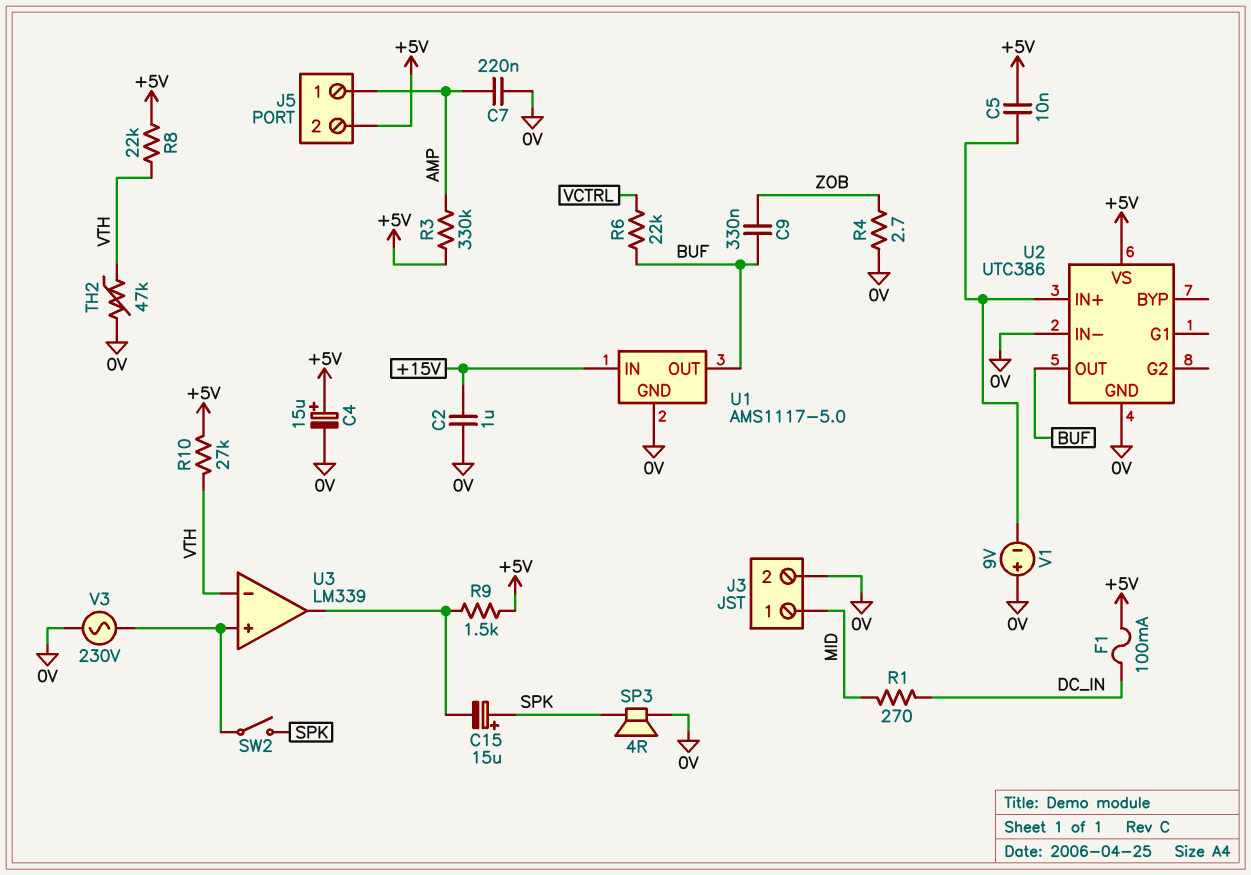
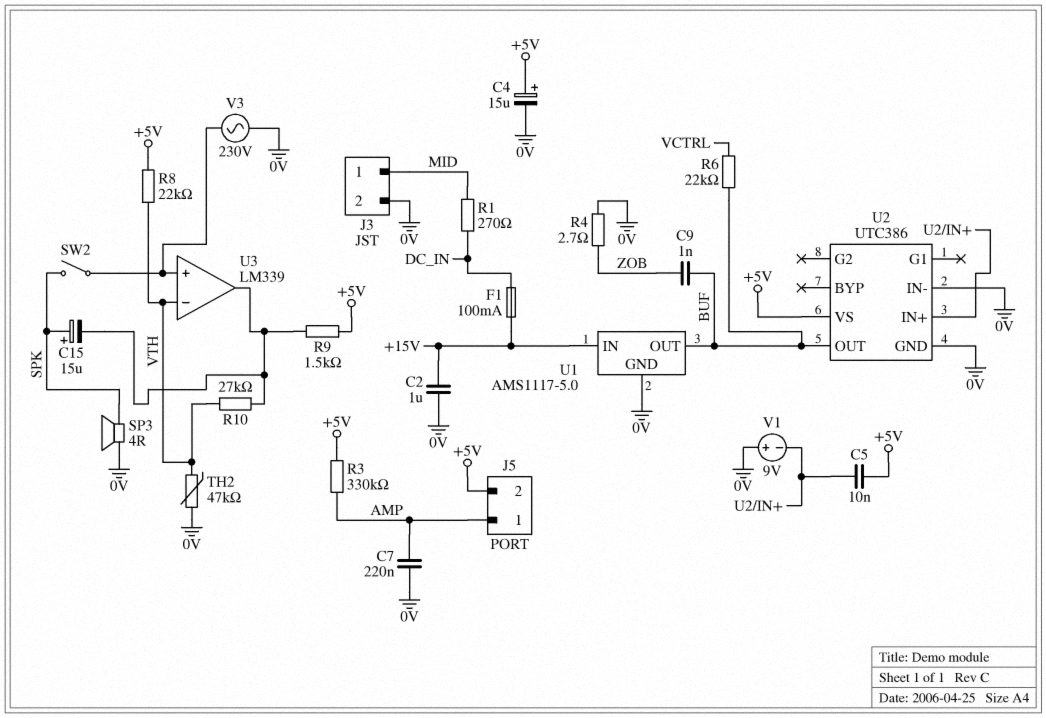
C9: 330nF (BUF, ZOB) -> 1nF (BUF, ZOB)
F1: 100mA (+5V, DC_IN) -> 100mA (+15V, DC_IN)
R10: 27k (+5V, VTH) -> 27k (U3/out, VTH)

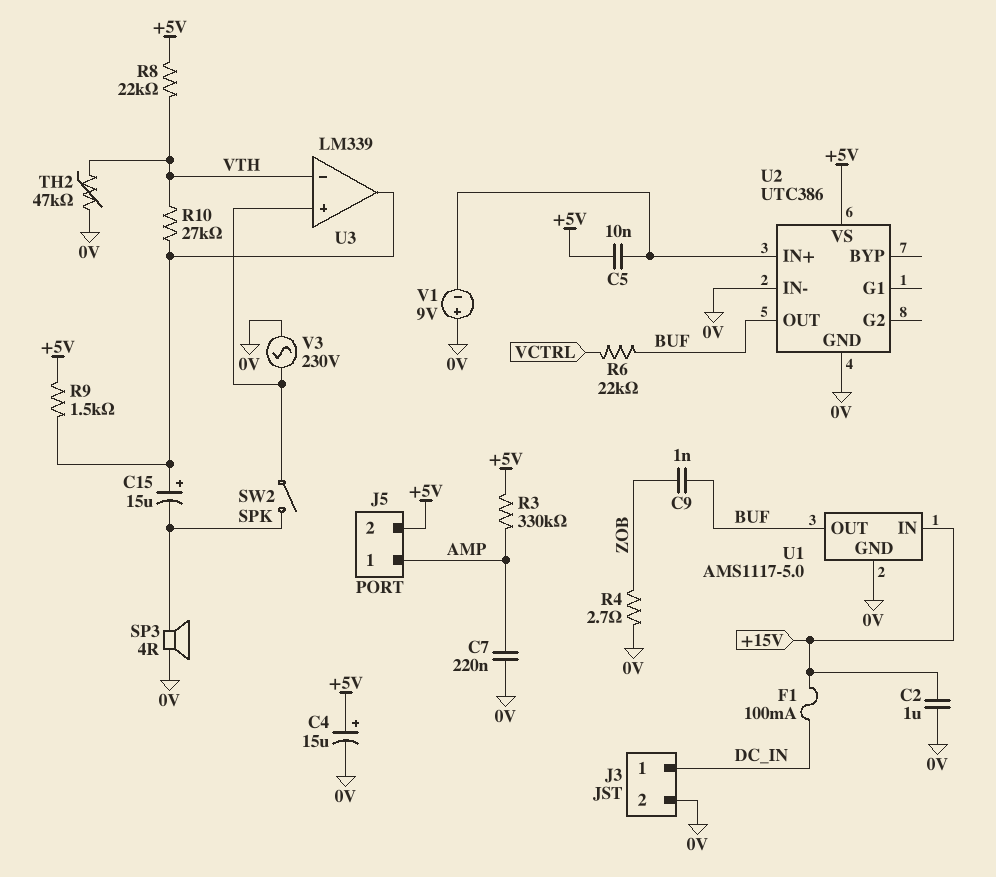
C15: 15uF (plus SPK, minus U3/out) -> 15uF (plus U3/out, minus SPK)
J3 pin 1: MID -> DC_IN
R1: 270 (DC_IN, MID) -> none

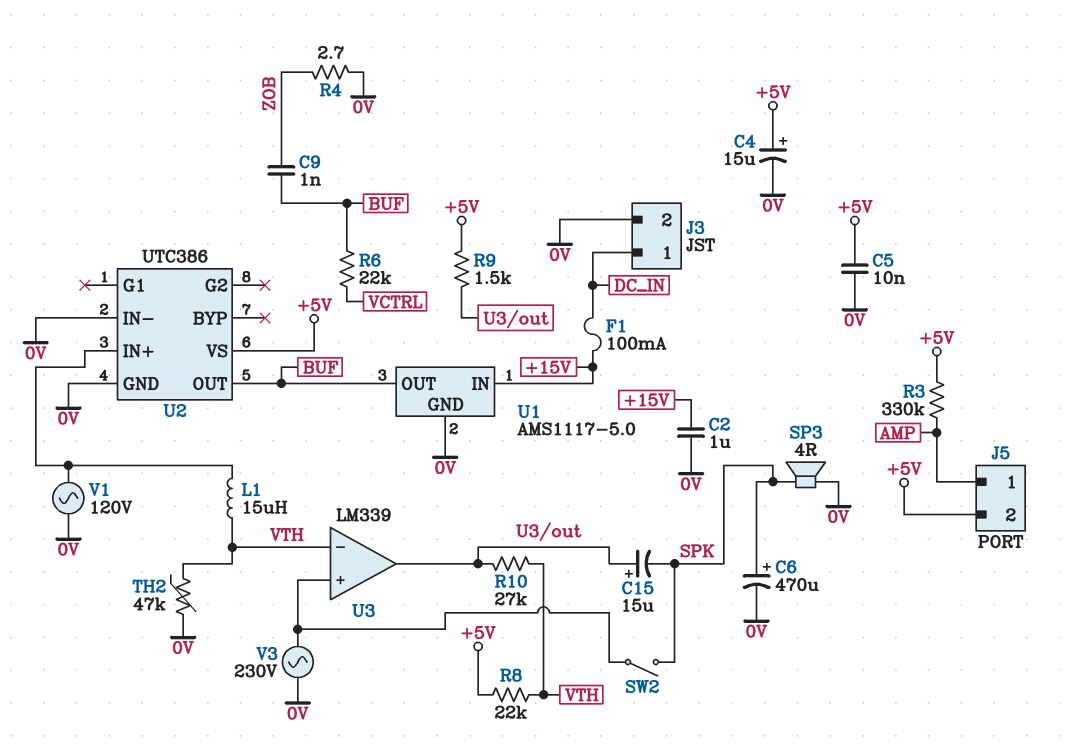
C5: 10nF (+5V, U2/IN+) -> 10nF (+5V, 0V)
C6: none -> 470uF (plus SPK, minus 0V)
C7: 220nF (0V, AMP) -> none
L1: none -> 15uH (U2/IN+, VTH)
V1: 9V (plus 0V, minus U2/IN+) -> AC 120V (0V, U2/IN+)

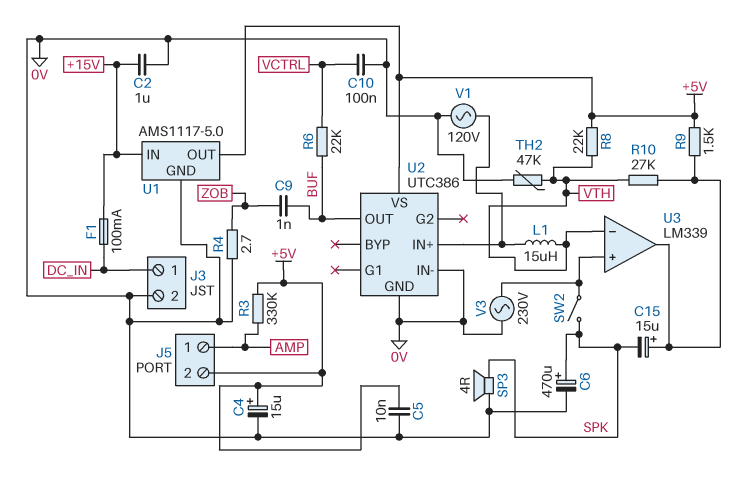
C10: none -> 100nF (0V, VCTRL)
U1 pin OUT: BUF -> +5V

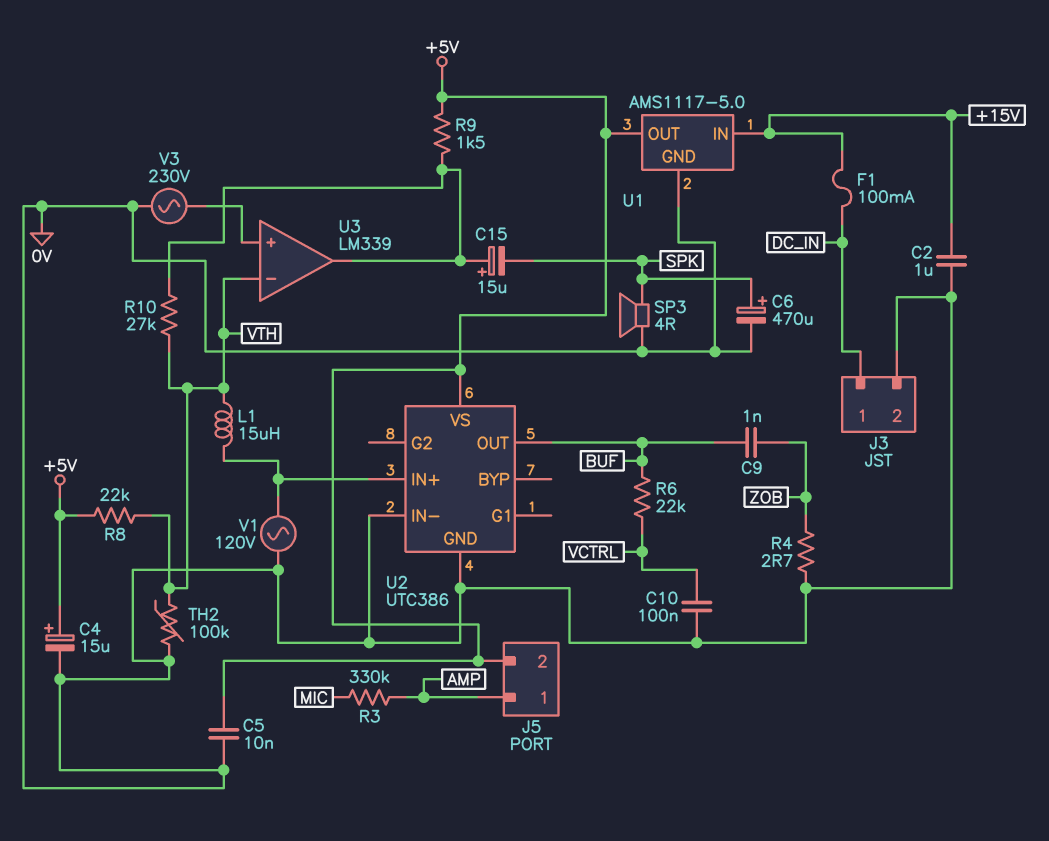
R3: 330k (+5V, AMP) -> 330k (AMP, MIC)
SW2: switch (SPK, U3/in+) -> none
TH2: 47k (0V, VTH) -> 100k (0V, VTH)

